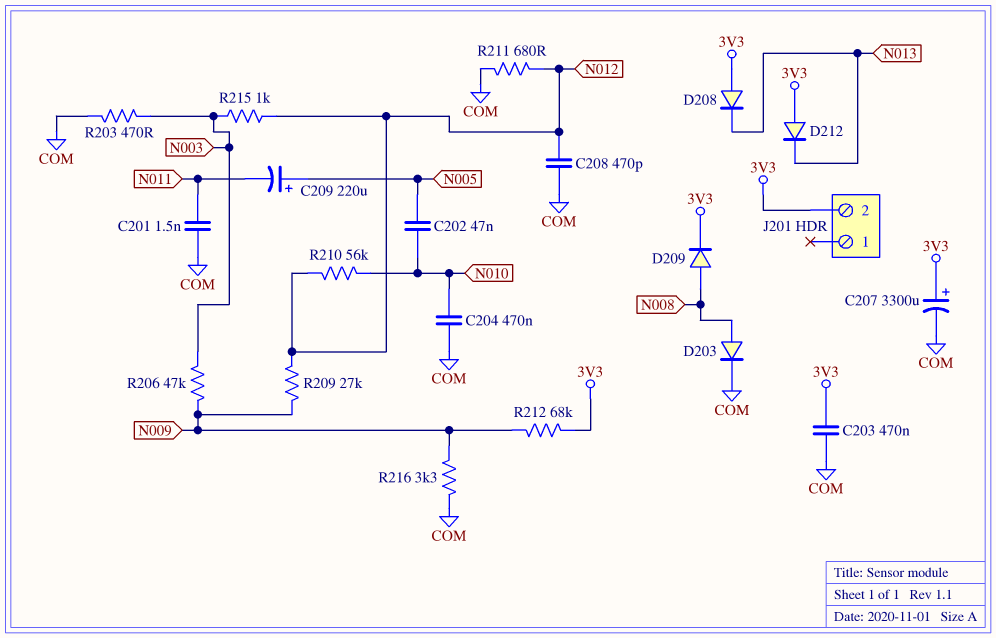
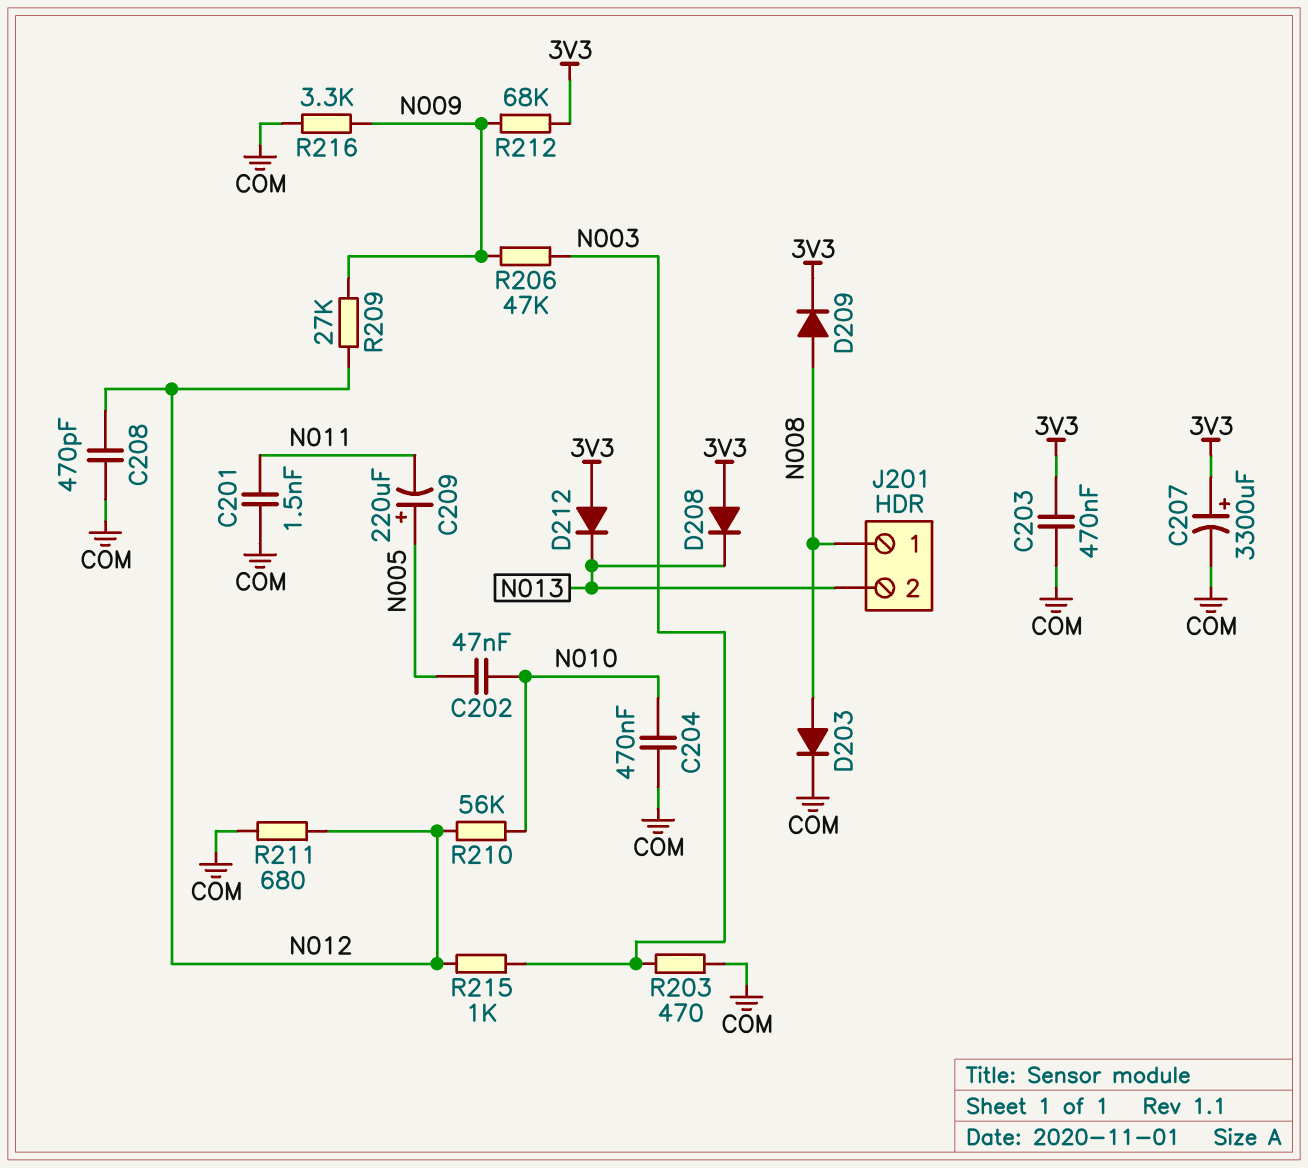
J201 pin 1: none -> N008
J201 pin 2: 3V3 -> N013

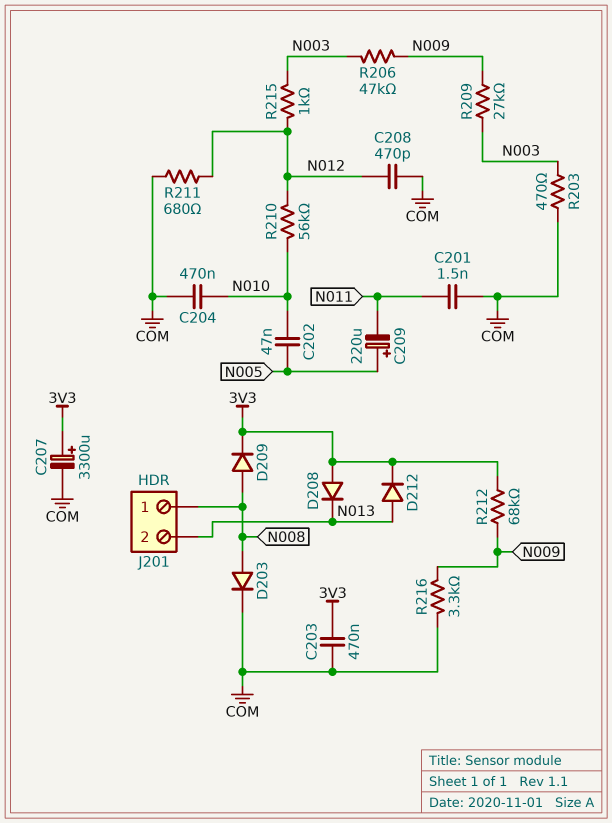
D212: diode (A 3V3, K N013) -> diode (A N013, K 3V3)
R209: 27k (N009, N012) -> 27k (N003, N009)

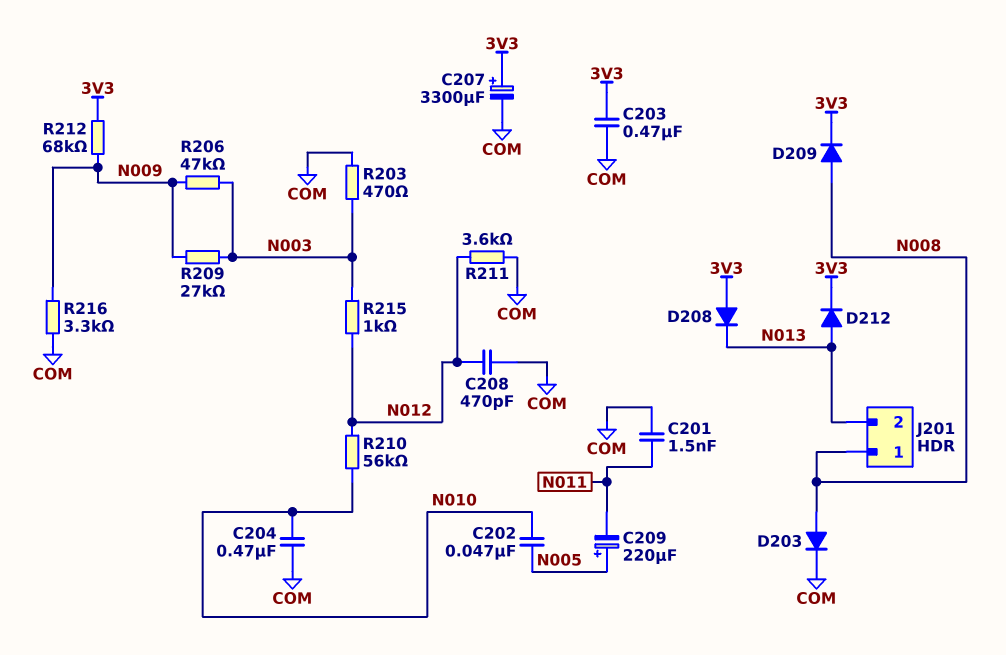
R211: 680 (COM, N012) -> 3.6k (COM, N012)

